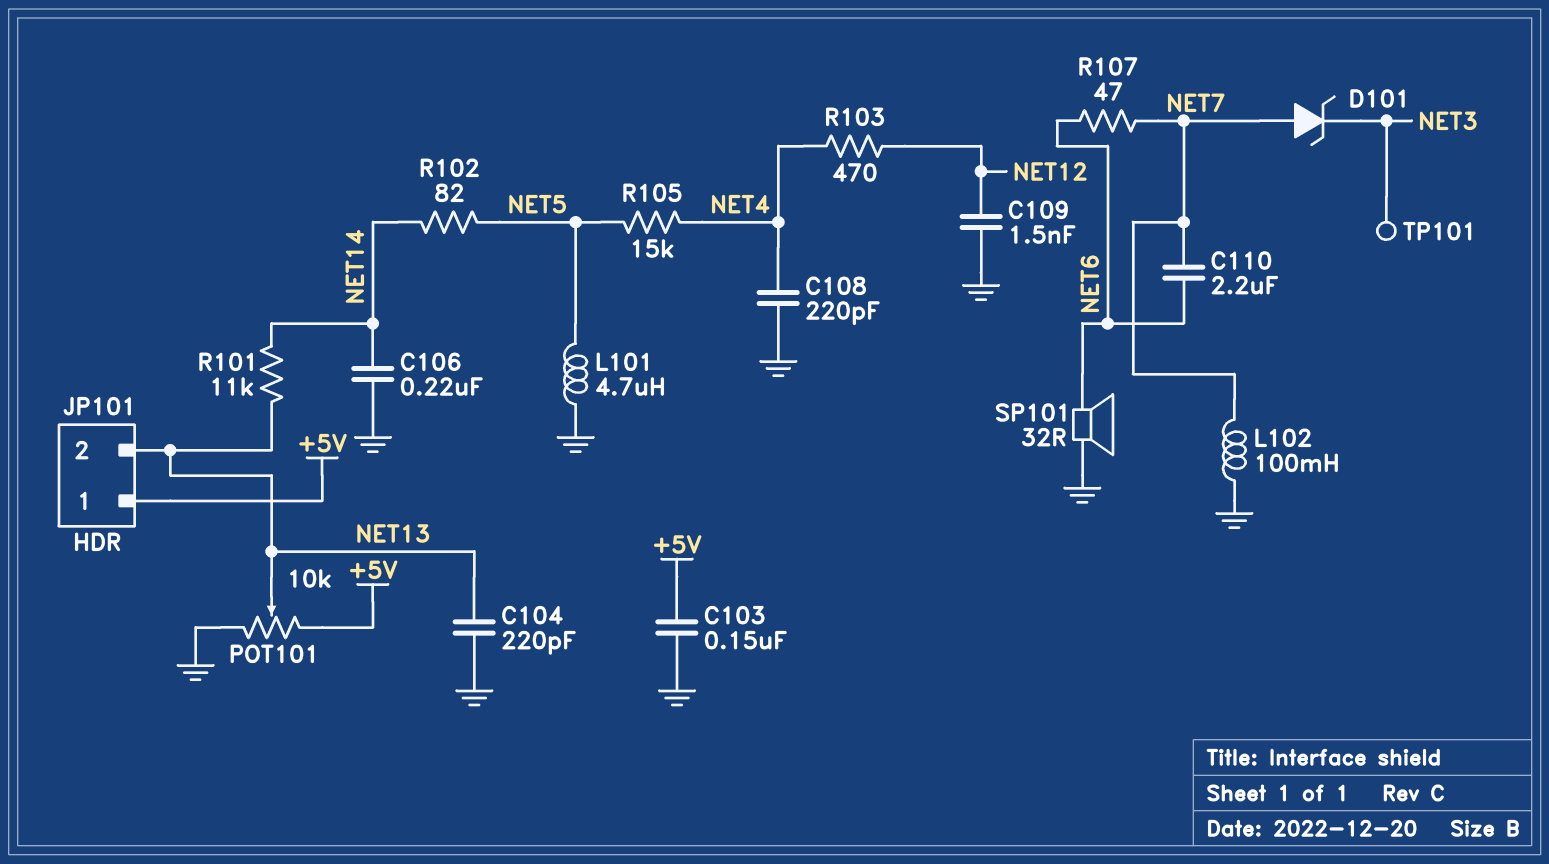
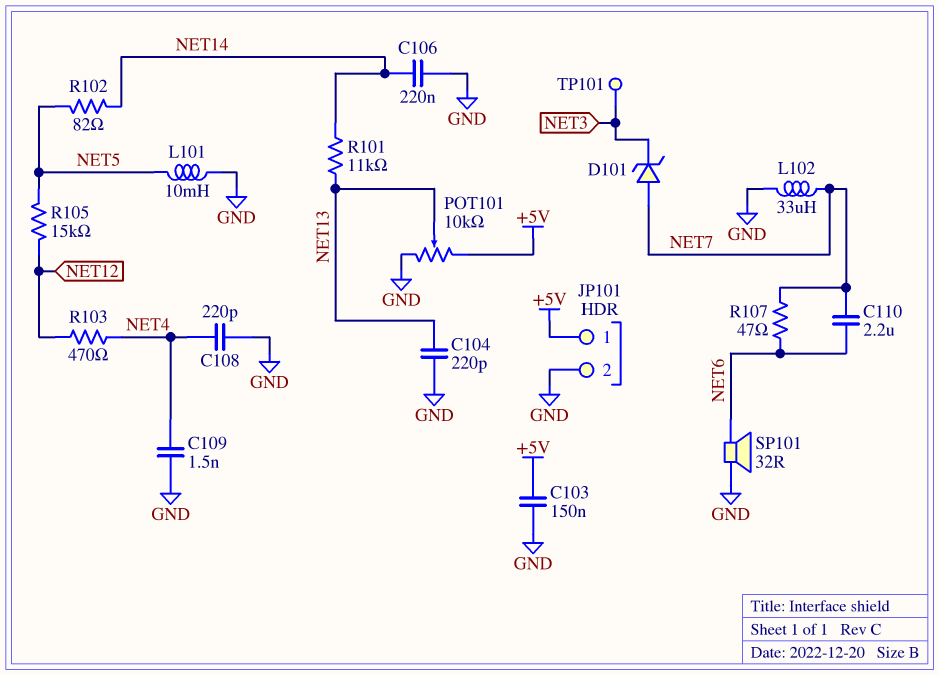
C109: 1.5nF (GND, NET12) -> 1.5nF (GND, NET4)
JP101 pin 2: NET13 -> GND
L101: 4.7uH (GND, NET5) -> 10mH (GND, NET5)
L102: 100mH (GND, NET7) -> 33uH (GND, NET7)
R105: 15k (NET4, NET5) -> 15k (NET5, NET12)

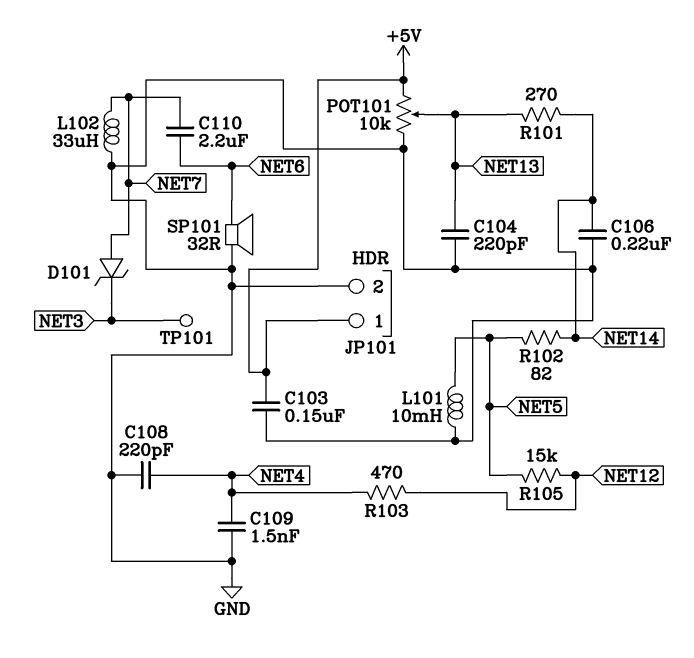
R101: 11k (NET13, NET14) -> 270 (NET13, NET14)
R107: 47 (NET6, NET7) -> none

